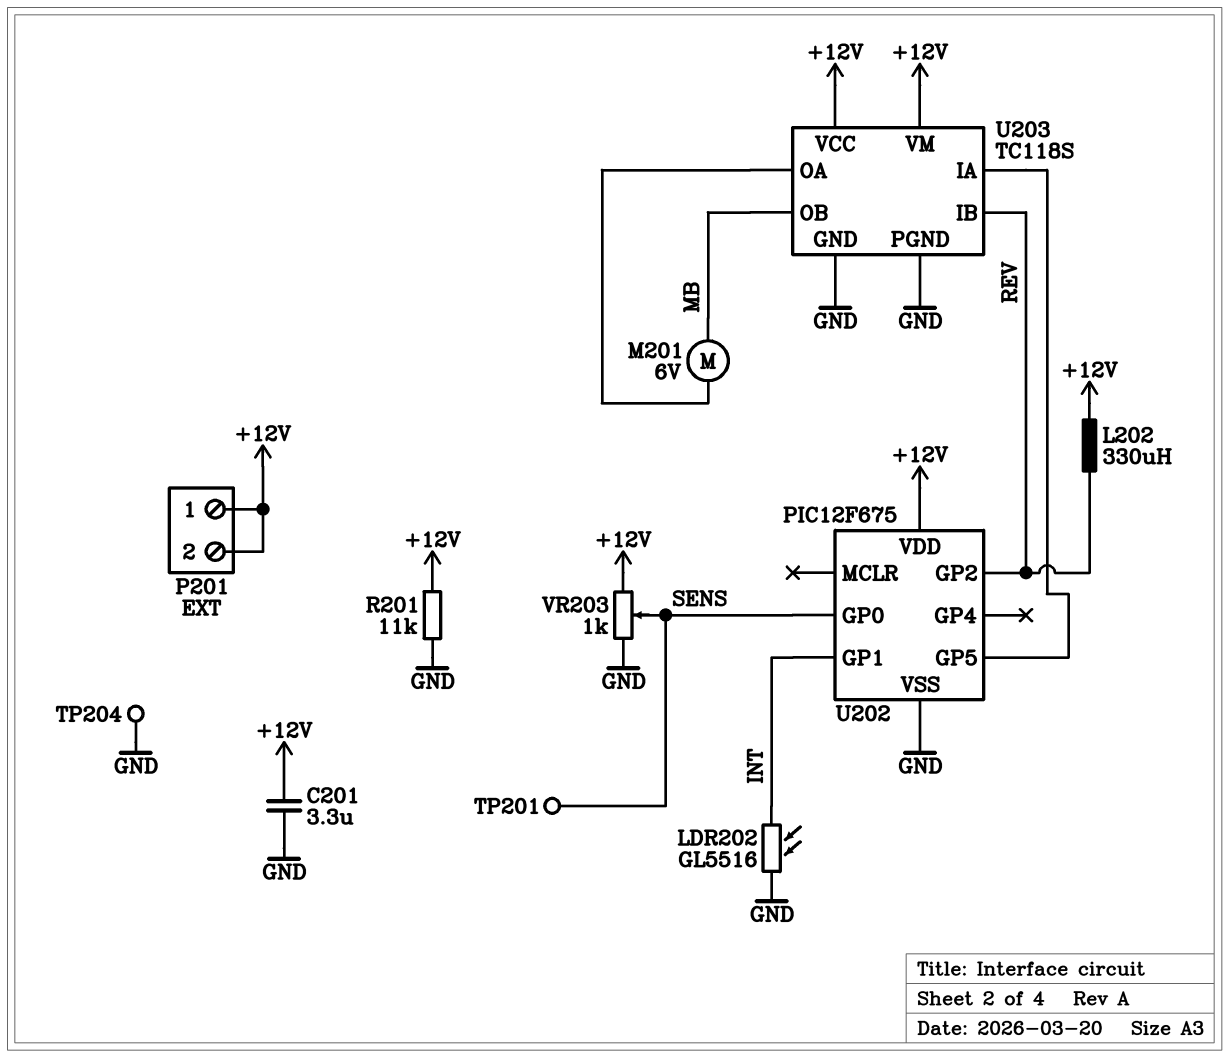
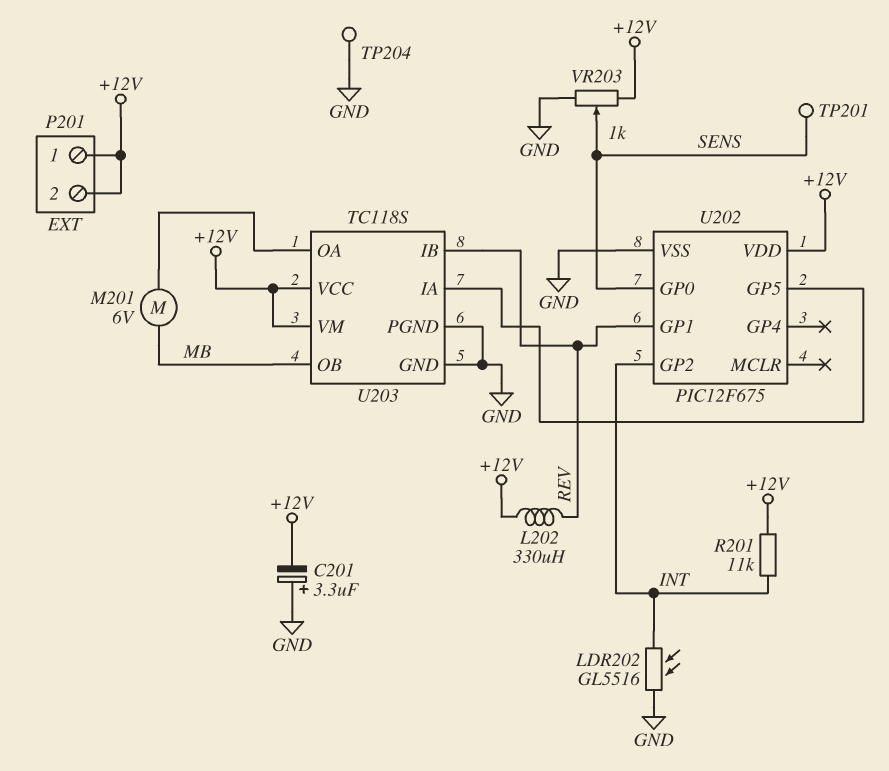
C201: 3.3uF (+12V, GND) -> 3.3uF (plus GND, minus +12V)
R201: 11k (+12V, GND) -> 11k (+12V, INT)
U202 pin GP1: INT -> REV
U202 pin GP2: REV -> INT

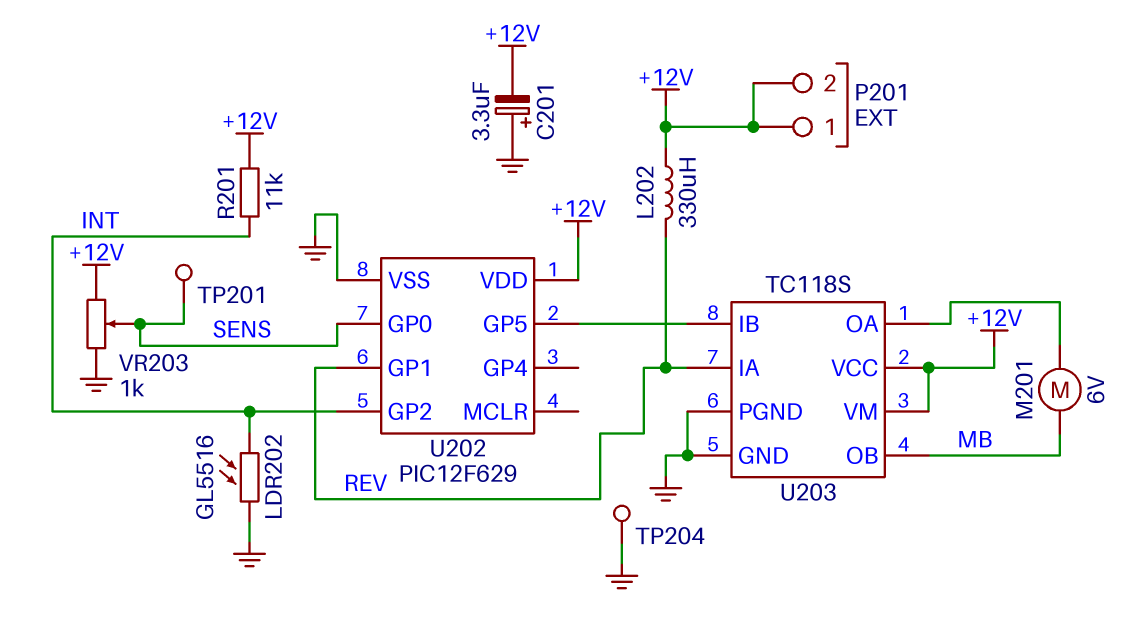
U202: PIC12F675 -> PIC12F629
U203 pin IA: U202/GP5 -> REV
U203 pin IB: REV -> U202/GP5

